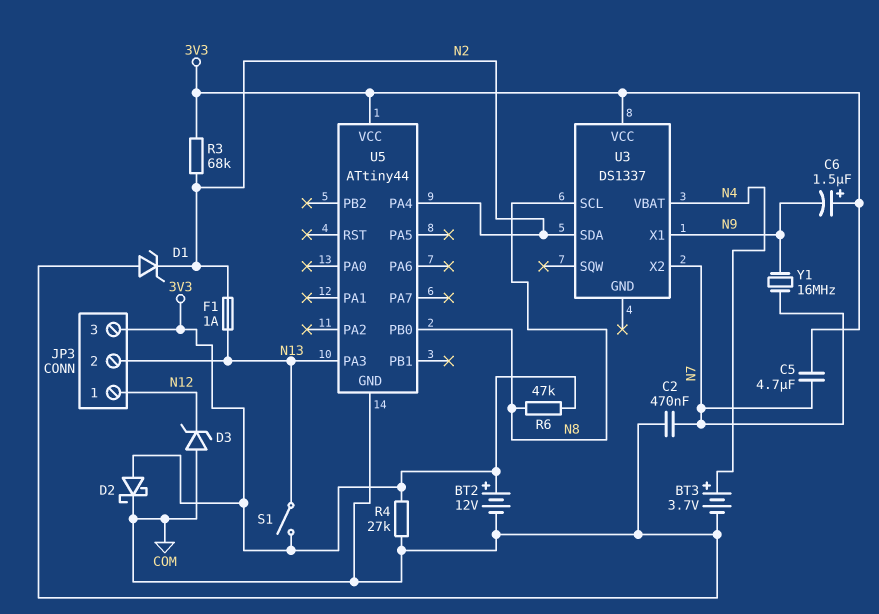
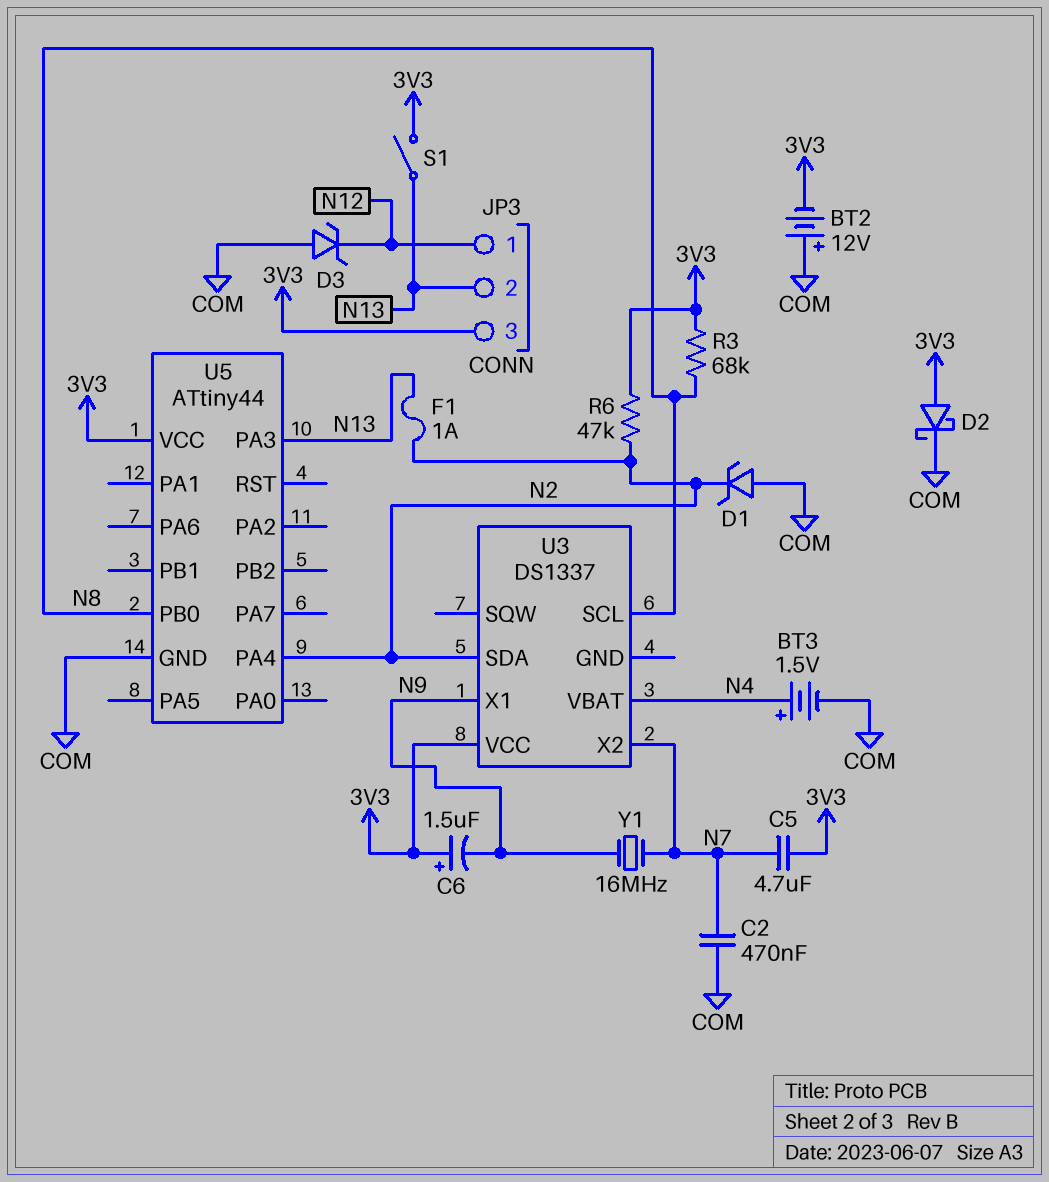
BT2: 12V (plus 3V3, minus COM) -> 12V (plus COM, minus 3V3)
BT3: 3.7V (plus N4, minus COM) -> 1.5V (plus N4, minus COM)
R3: 68k (3V3, N2) -> 68k (3V3, N8)
R4: 27k (3V3, COM) -> none
R6: 47k (3V3, N8) -> 47k (3V3, N2)

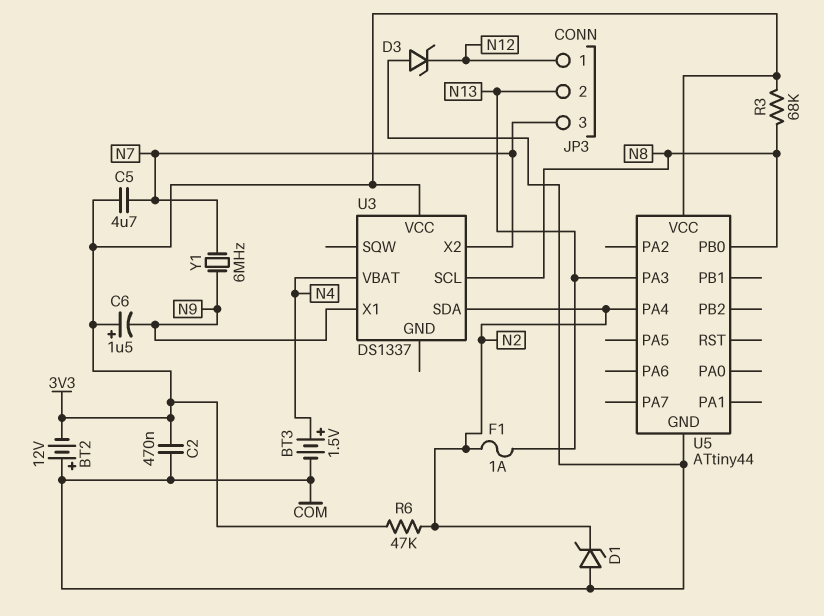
C2: 470nF (COM, N7) -> 470nF (3V3, COM)
D2: schottky (A 3V3, K COM) -> none
JP3 pin 3: 3V3 -> N7
S1: switch (3V3, N13) -> none
Y1: 16MHz (N7, N9) -> 6MHz (N7, N9)

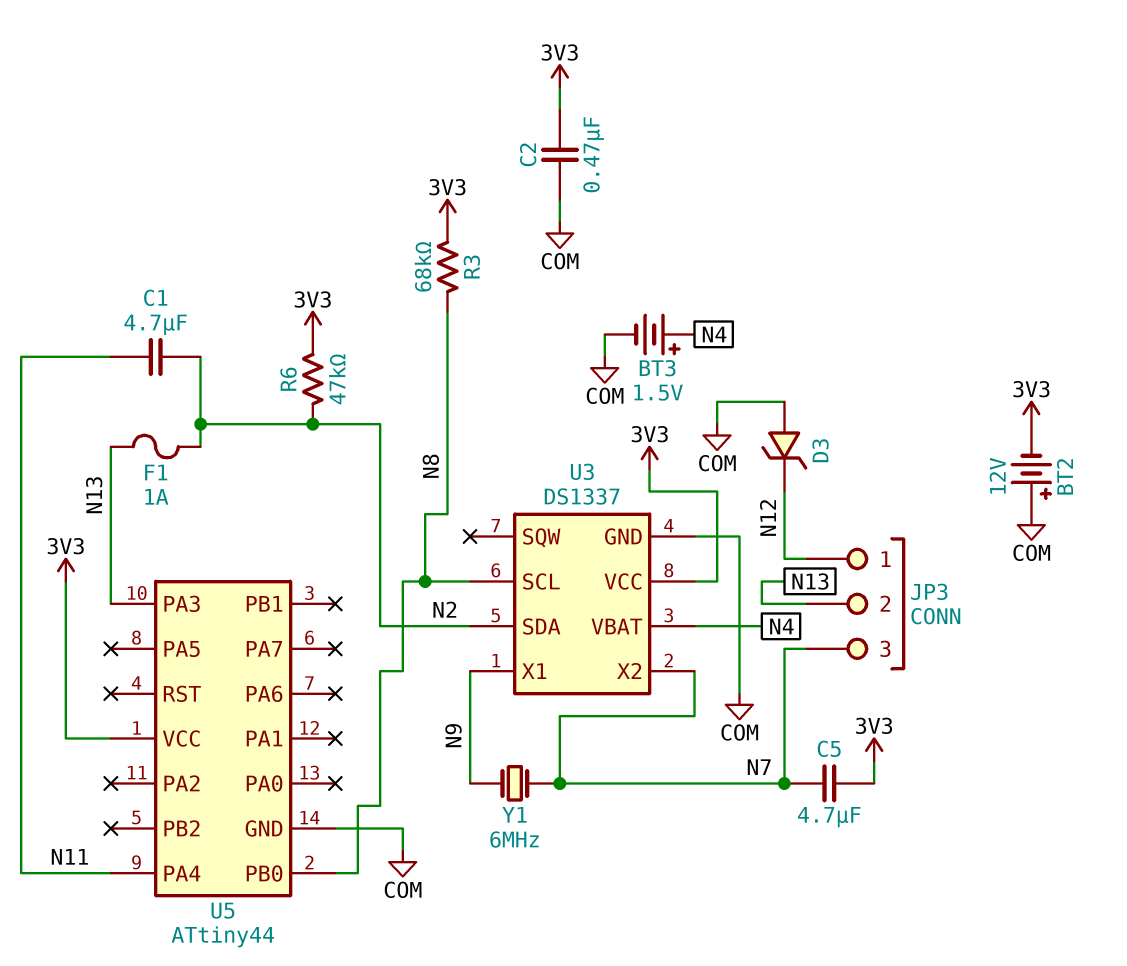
C1: none -> 4.7uF (N2, N11)
C6: 1.5uF (plus 3V3, minus N9) -> none
D1: zener (A COM, K N2) -> none
U3 pin GND: none -> COM
U5 pin PA4: N2 -> N11

